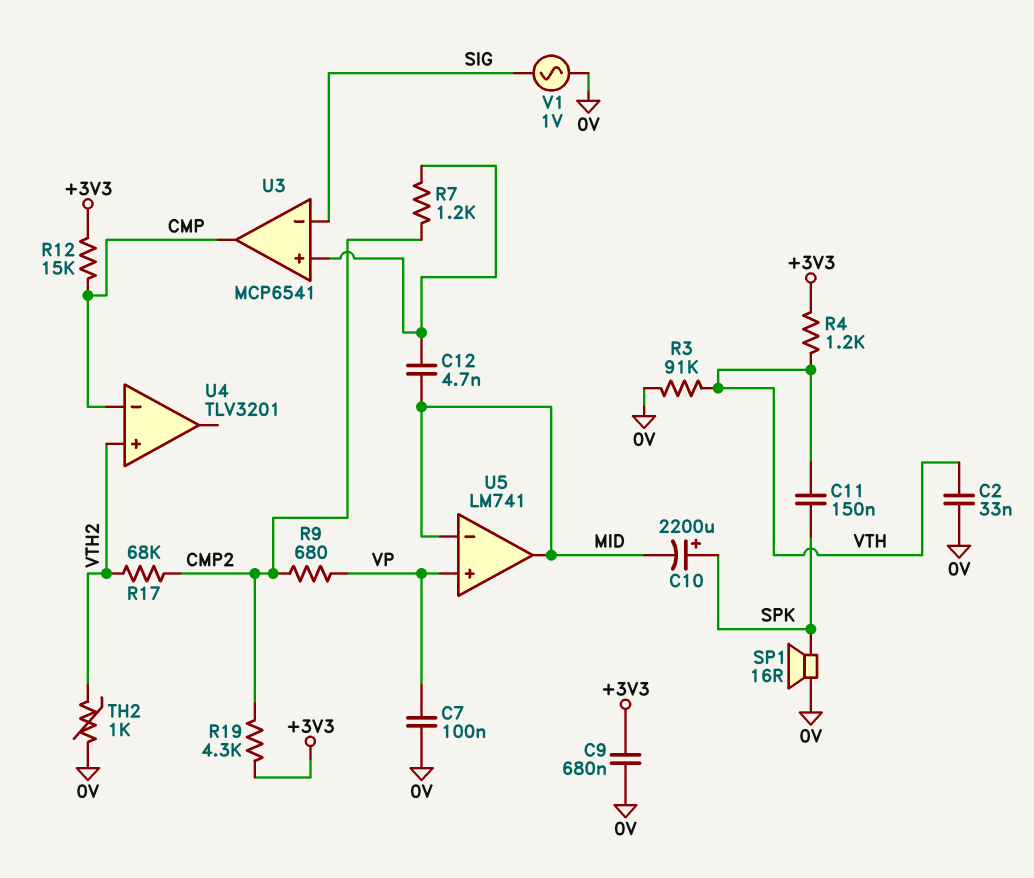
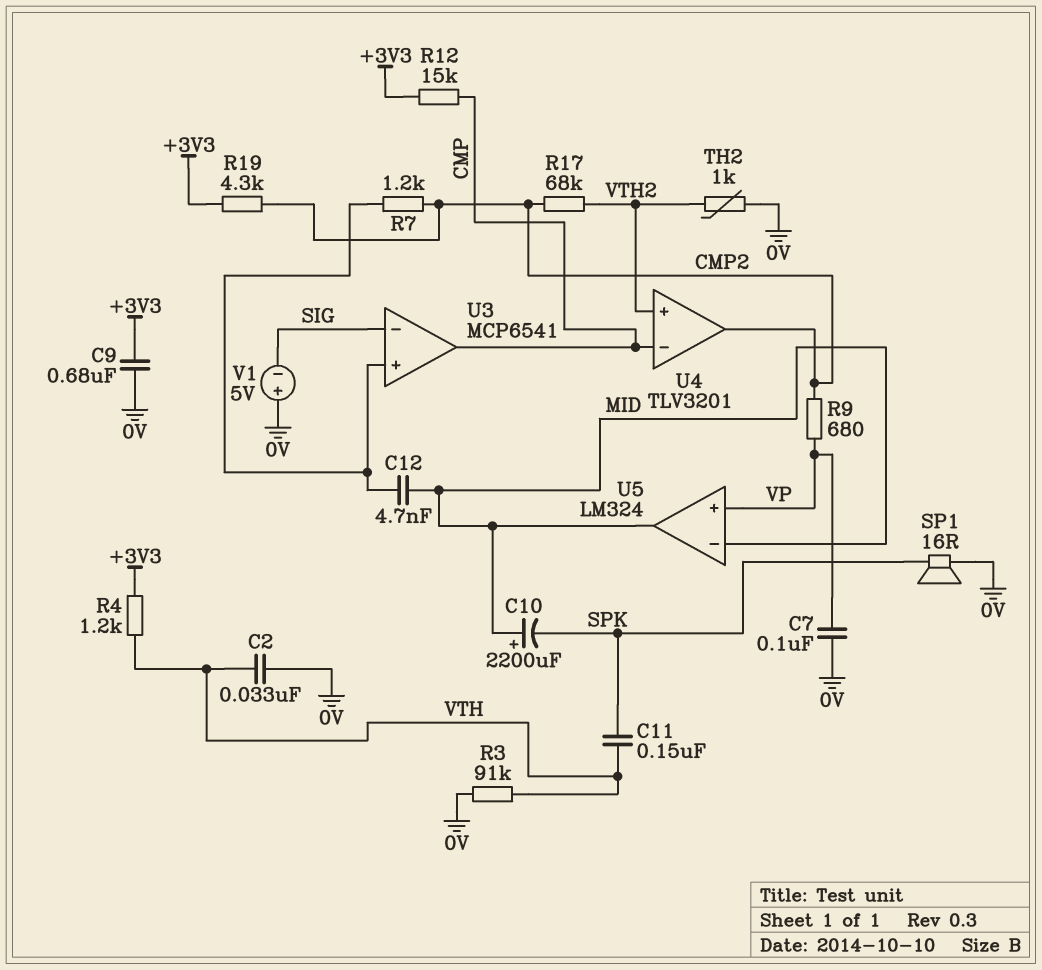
C10: 2200uF (plus SPK, minus MID) -> 2200uF (plus MID, minus SPK)
U4 pin out: none -> CMP2
U5: LM741 -> LM324
V1: AC 1V (0V, SIG) -> 5V (plus 0V, minus SIG)

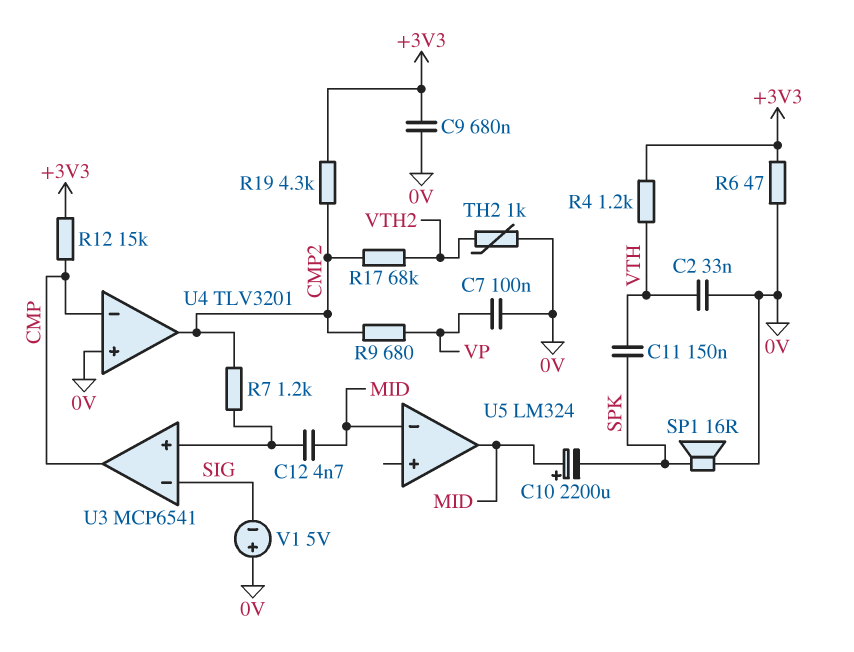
R3: 91k (0V, VTH) -> none
R6: none -> 47 (+3V3, 0V)
U4 pin in+: VTH2 -> 0V
U5 pin in+: VP -> none

